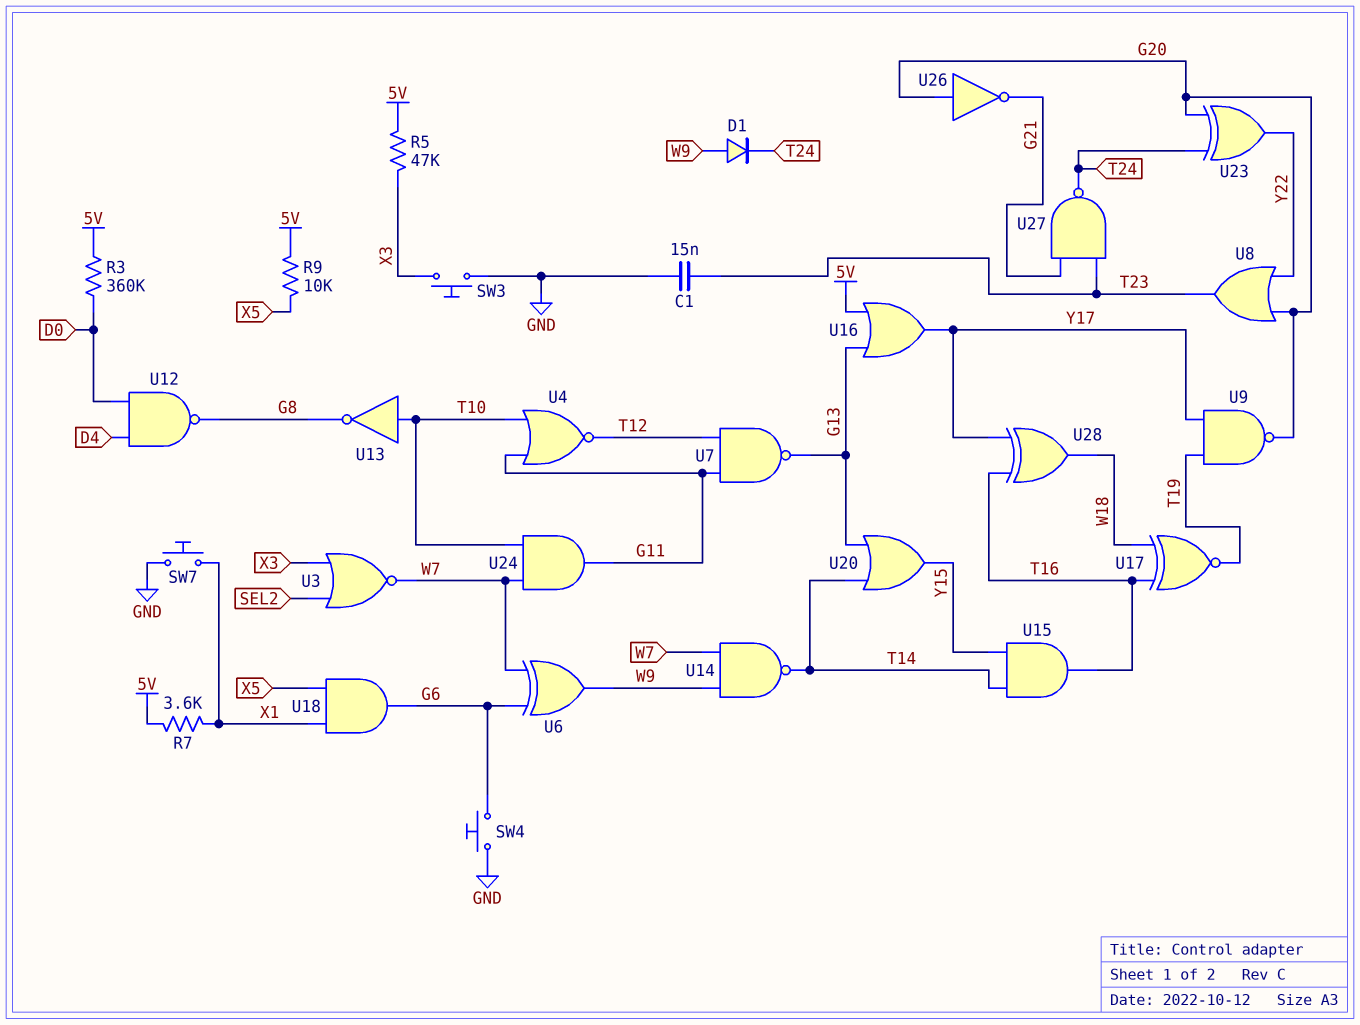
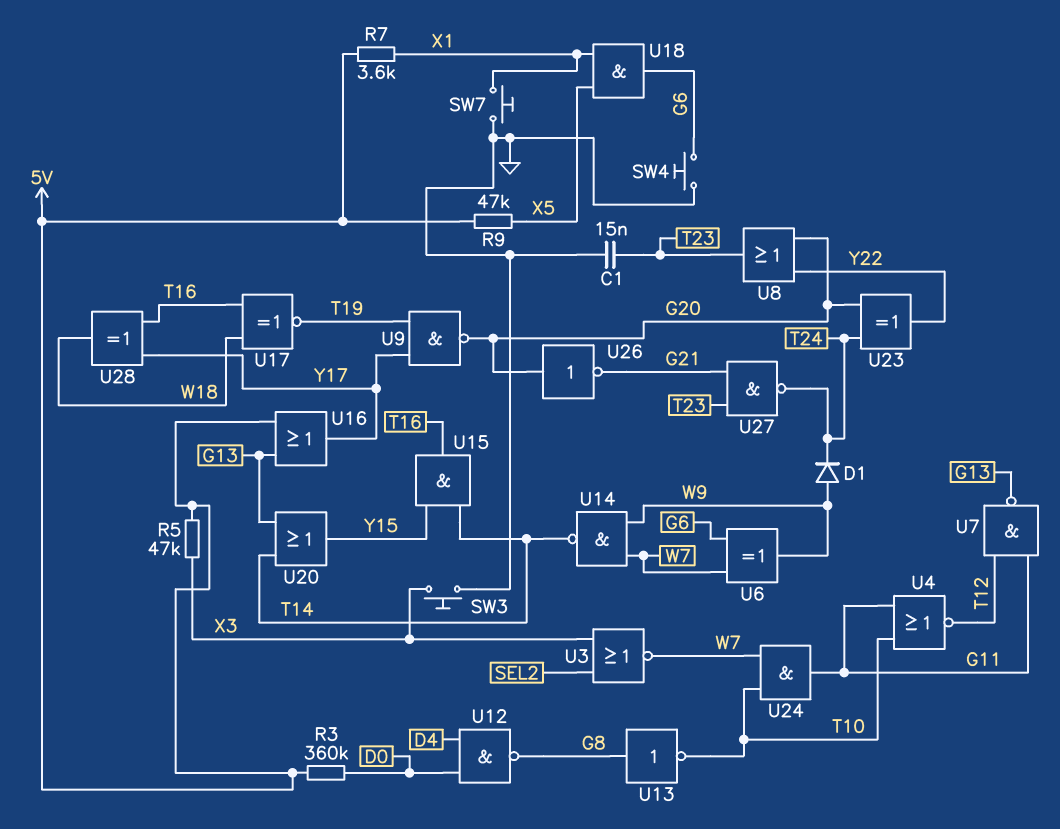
R9: 10k (5V, X5) -> 47k (5V, X5)
U13: NOT (in T10, out G8) -> NOT (in G8, out T10)

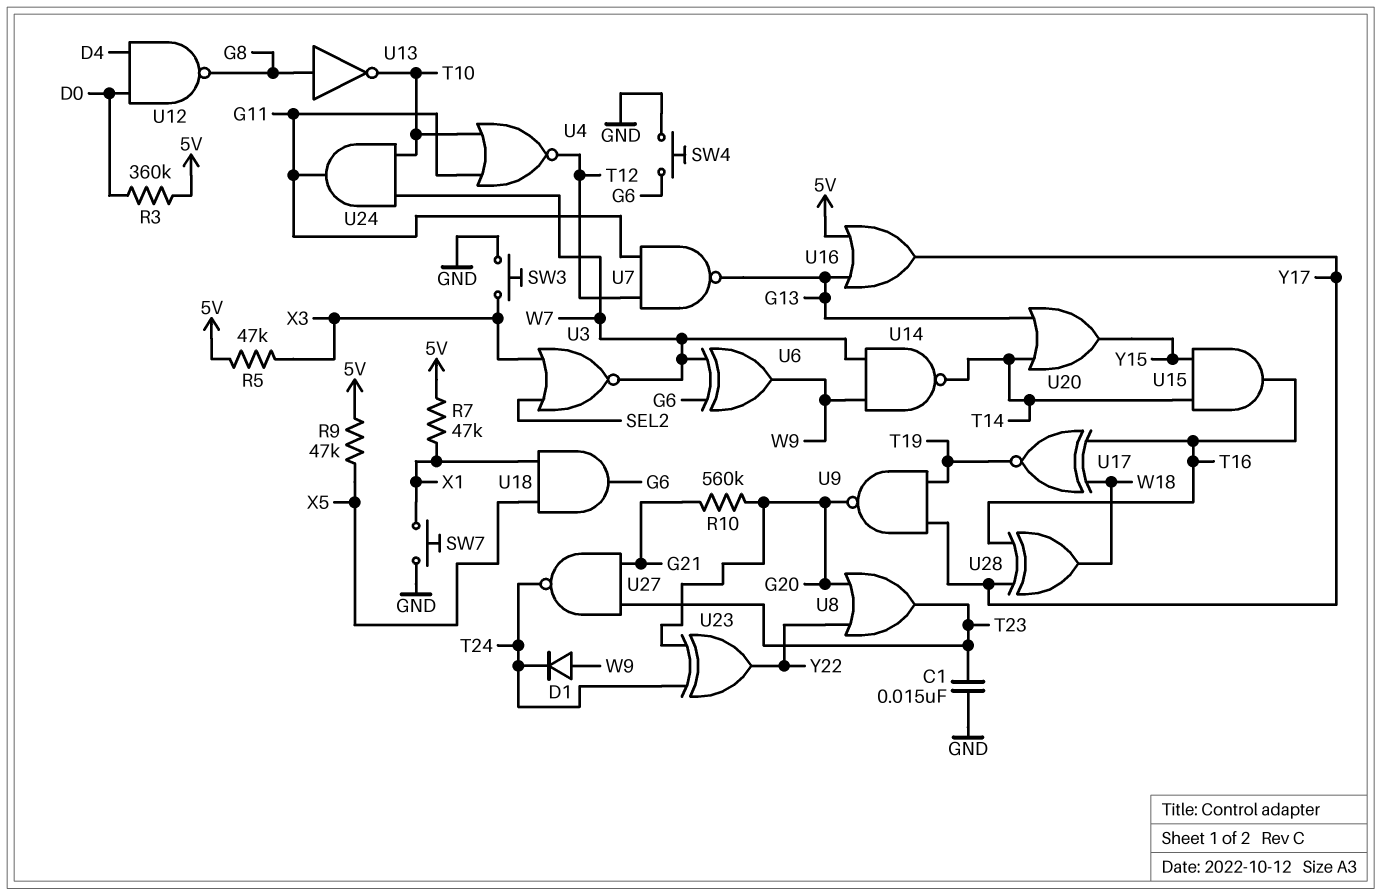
R7: 3.6k (5V, X1) -> 47k (5V, X1)
R10: none -> 560k (G20, G21)
U26: NOT (in G20, out G21) -> none

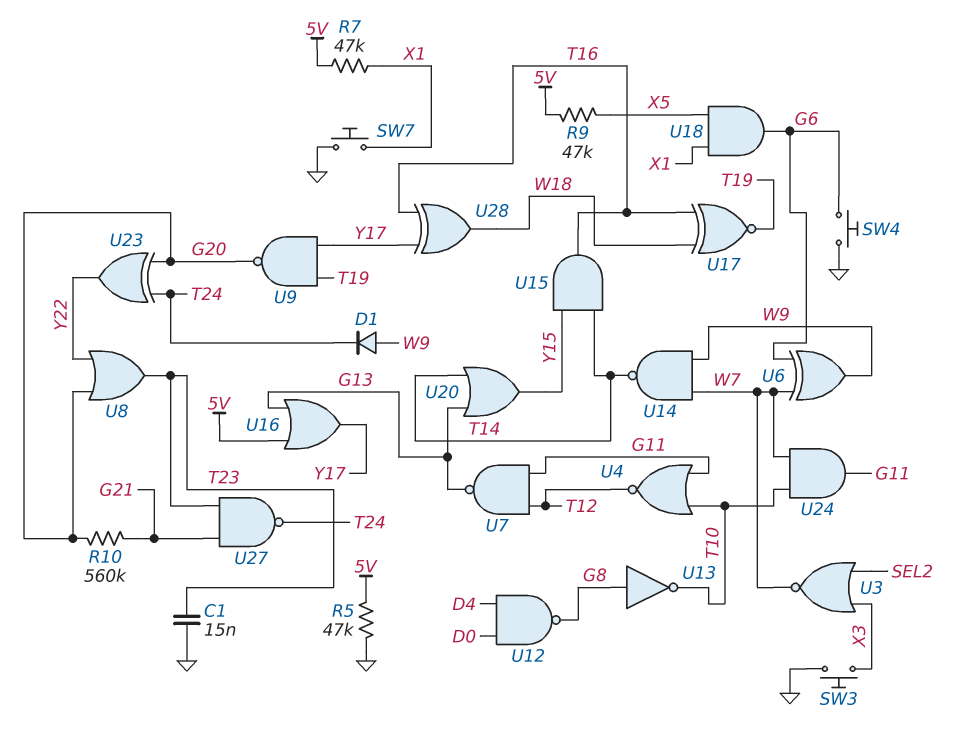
R3: 360k (5V, D0) -> none
R5: 47k (5V, X3) -> 47k (5V, GND)

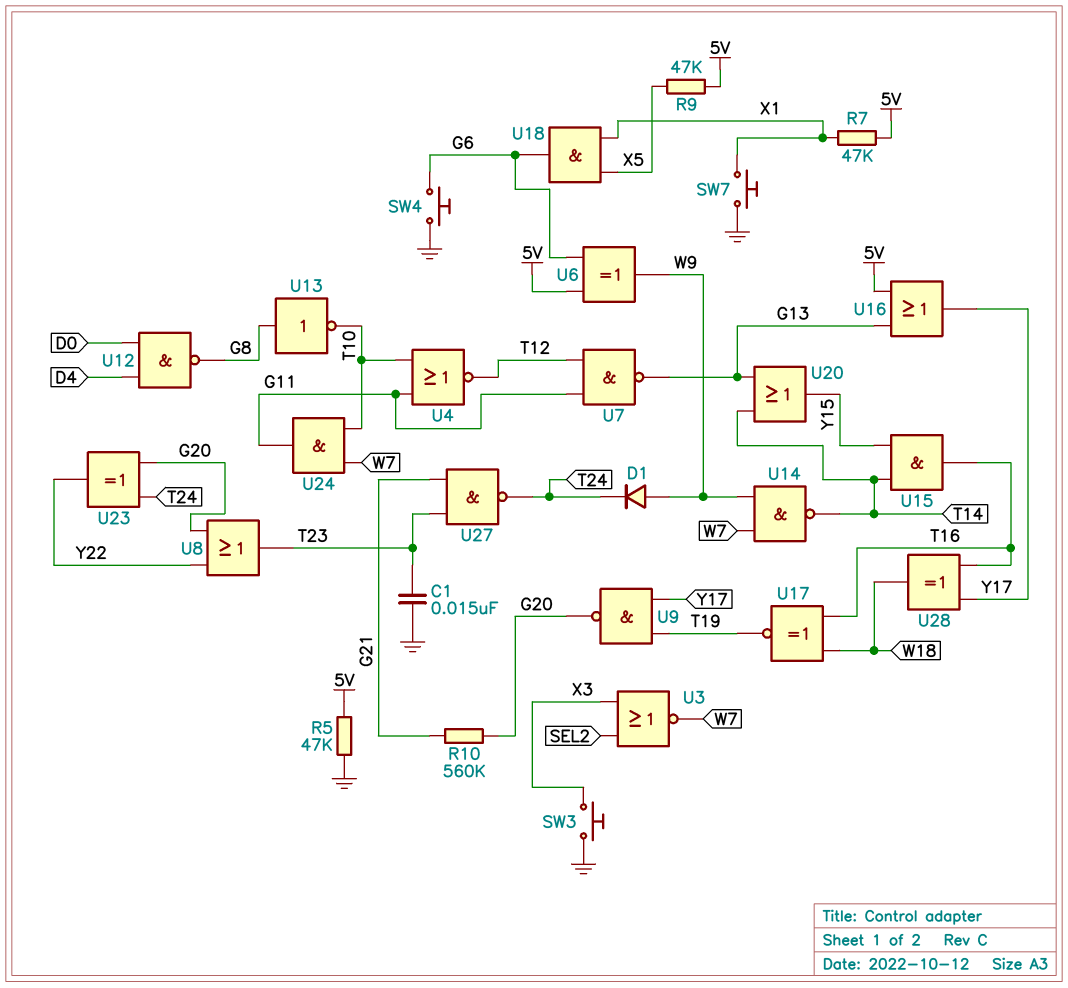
U6: XOR (in G6, in W7, out W9) -> XOR (in 5V, in G6, out W9)

